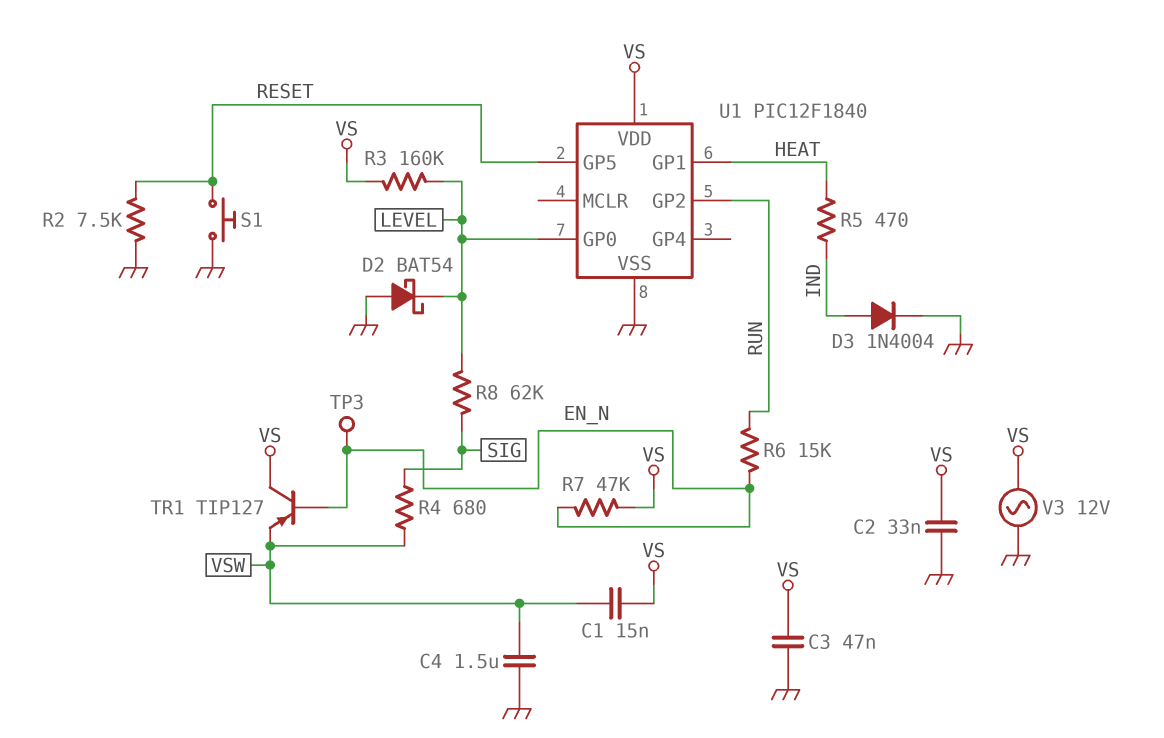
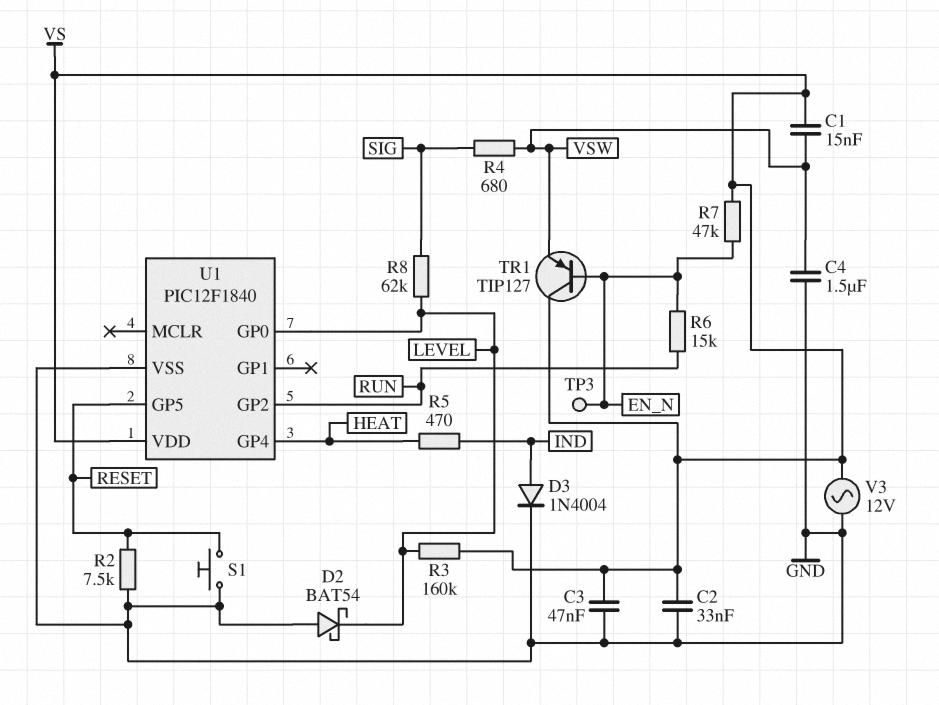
U1 pin GP1: HEAT -> none
U1 pin GP4: none -> HEAT

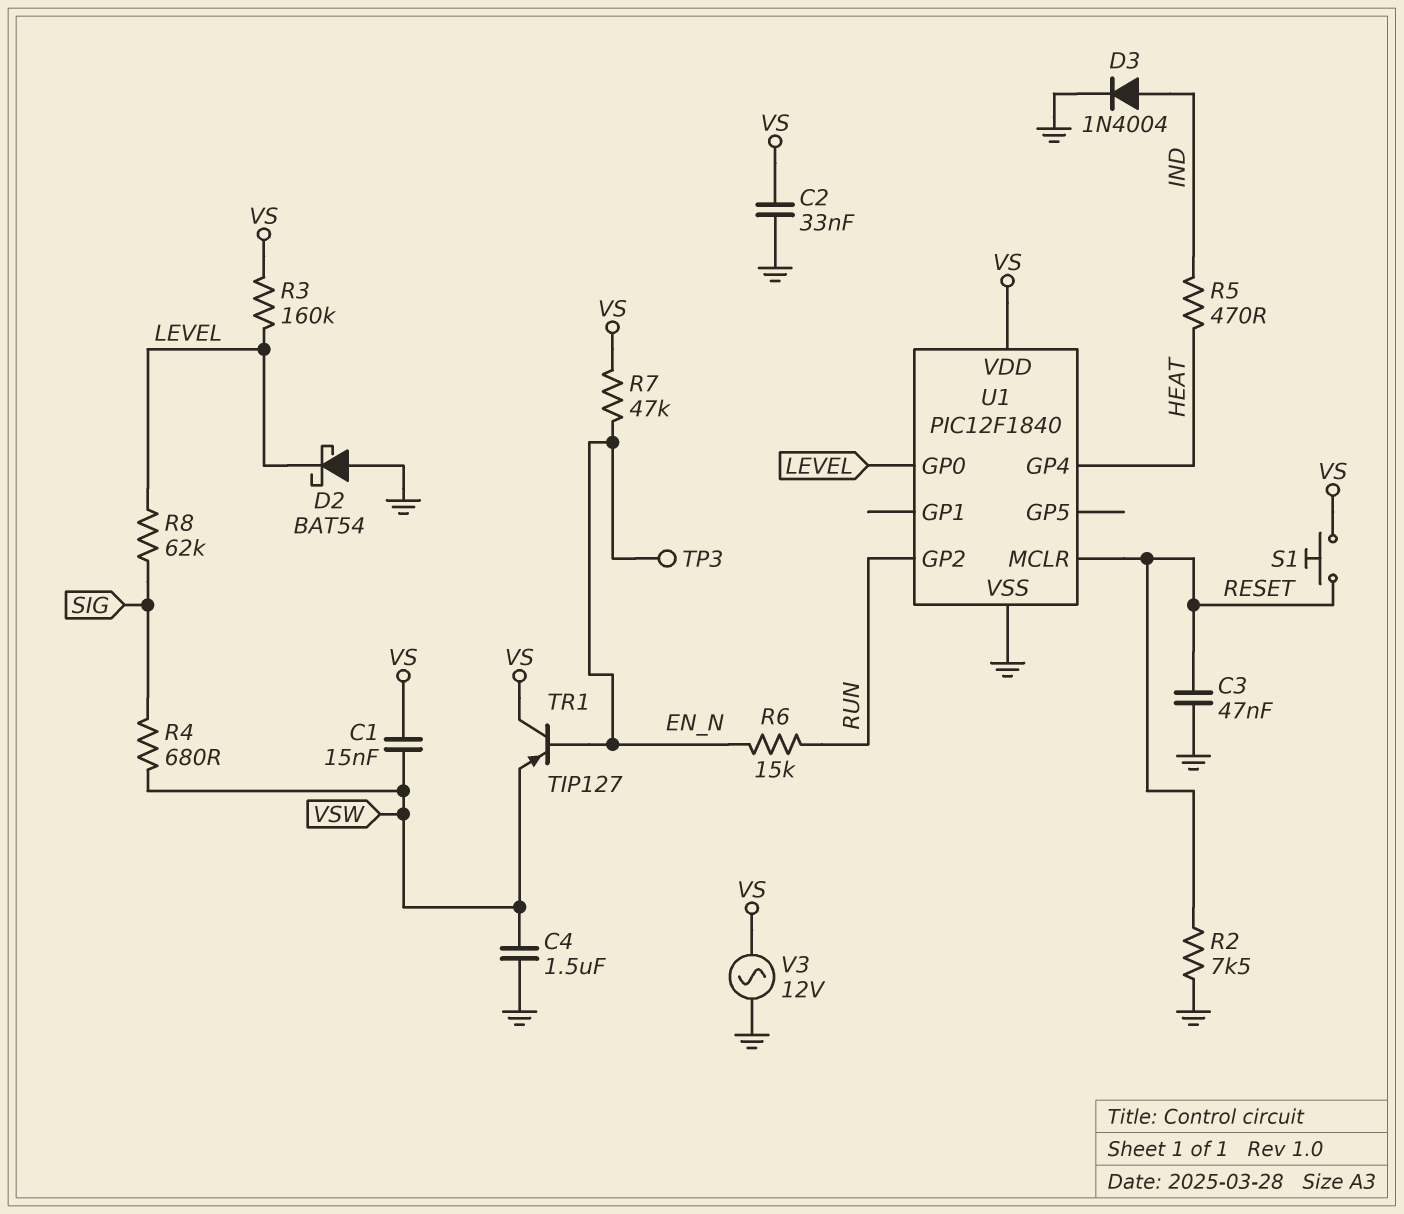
C3: 47nF (GND, VS) -> 47nF (GND, RESET)
S1: button (GND, RESET) -> button (RESET, VS)
U1 pin GP5: RESET -> none
U1 pin MCLR: none -> RESET

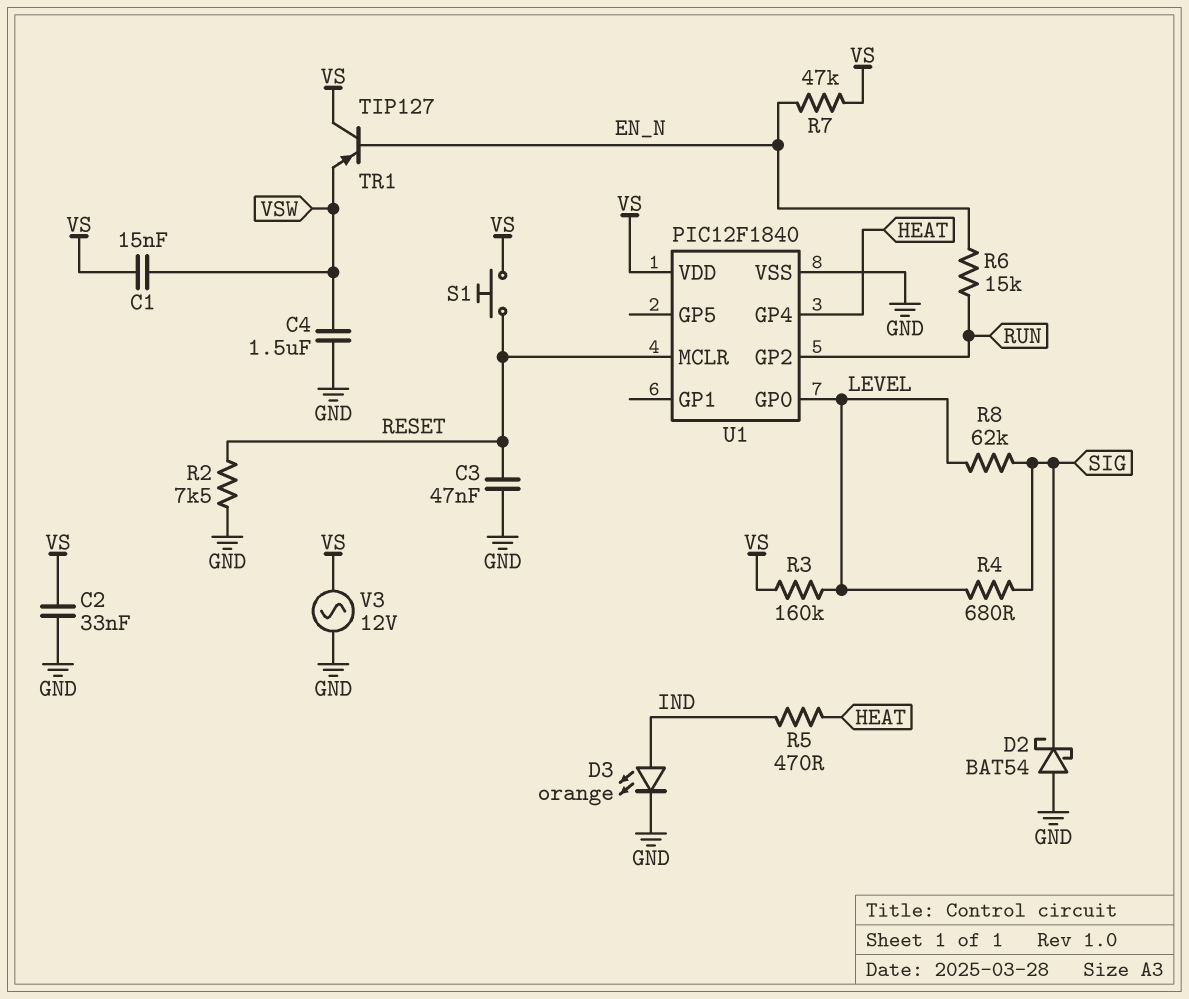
D2: schottky BAT54 (A GND, K LEVEL) -> schottky BAT54 (A GND, K SIG)
D3: diode 1N4004 (A IND, K GND) -> LED orange (A IND, K GND)
R4: 680 (SIG, VSW) -> 680 (LEVEL, SIG)
TP3: test point (EN_N) -> none

